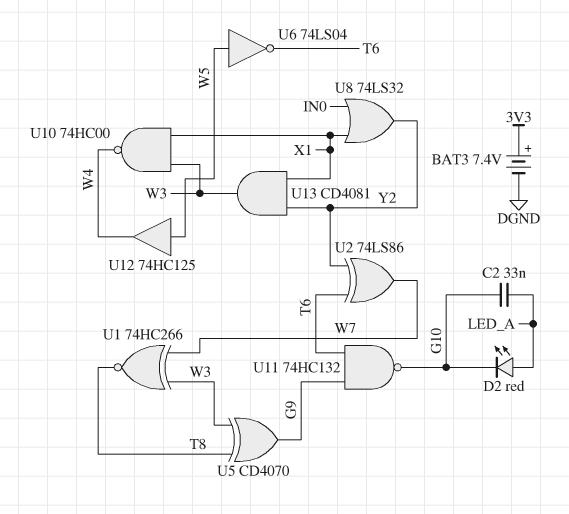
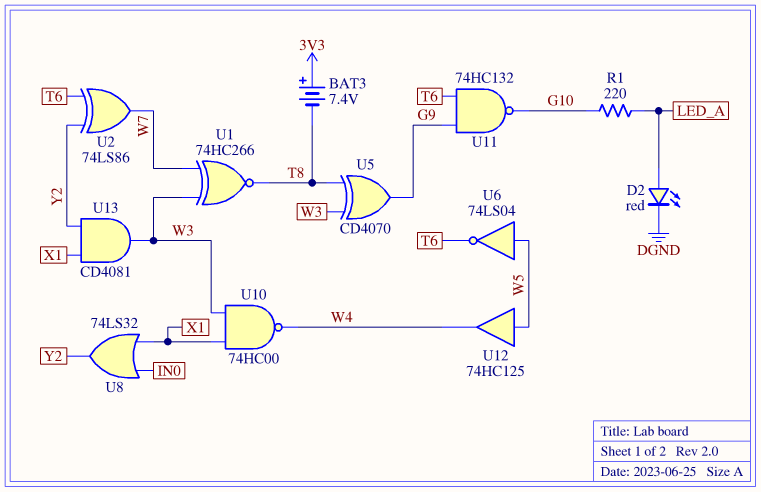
BAT3: 7.4V (plus 3V3, minus DGND) -> 7.4V (plus 3V3, minus T8)
C2: 33nF (G10, LED_A) -> none
D2: LED red (A LED_A, K G10) -> LED red (A LED_A, K DGND)
R1: none -> 220 (G10, LED_A)

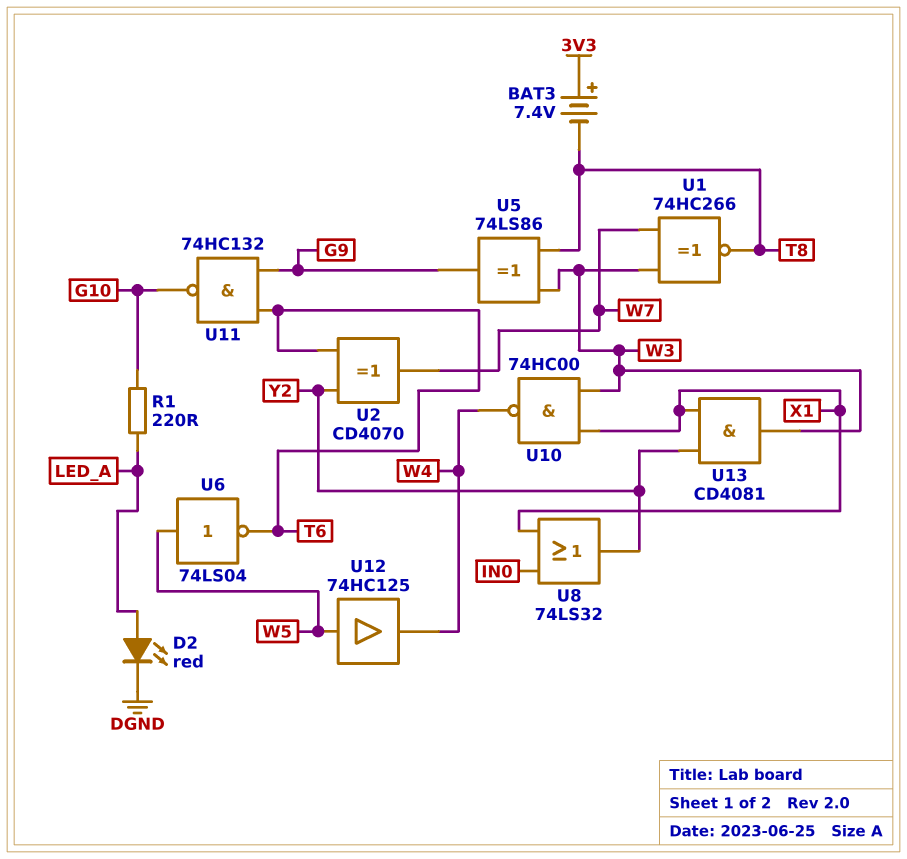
U2: XOR 74LS86 (in T6, in Y2, out W7) -> XOR CD4070 (in T6, in Y2, out W7)
U5: XOR CD4070 (in T8, in W3, out G9) -> XOR 74LS86 (in T8, in W3, out G9)

